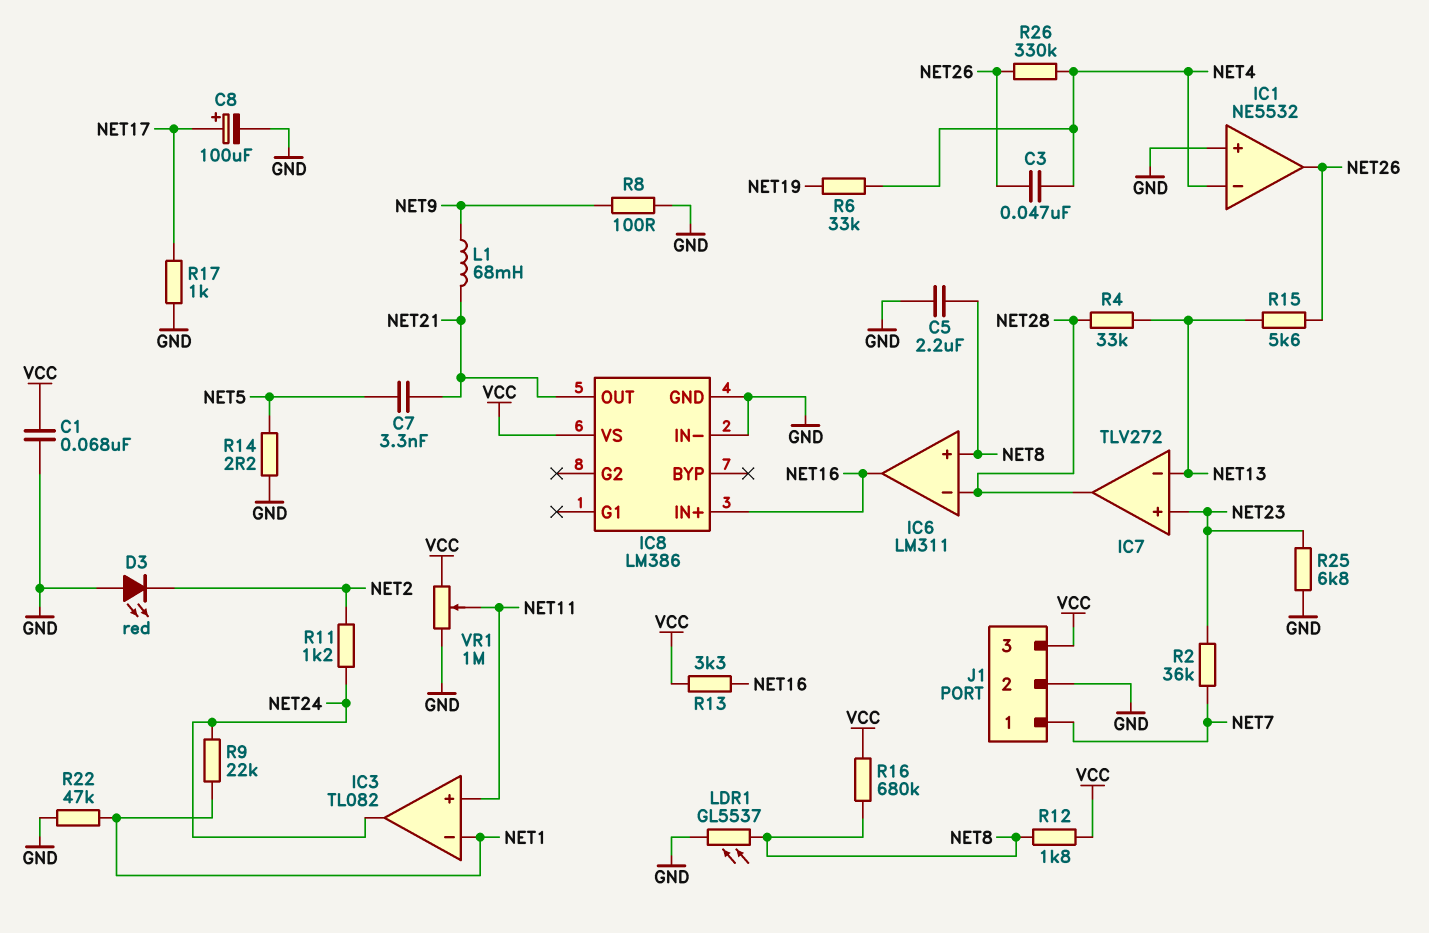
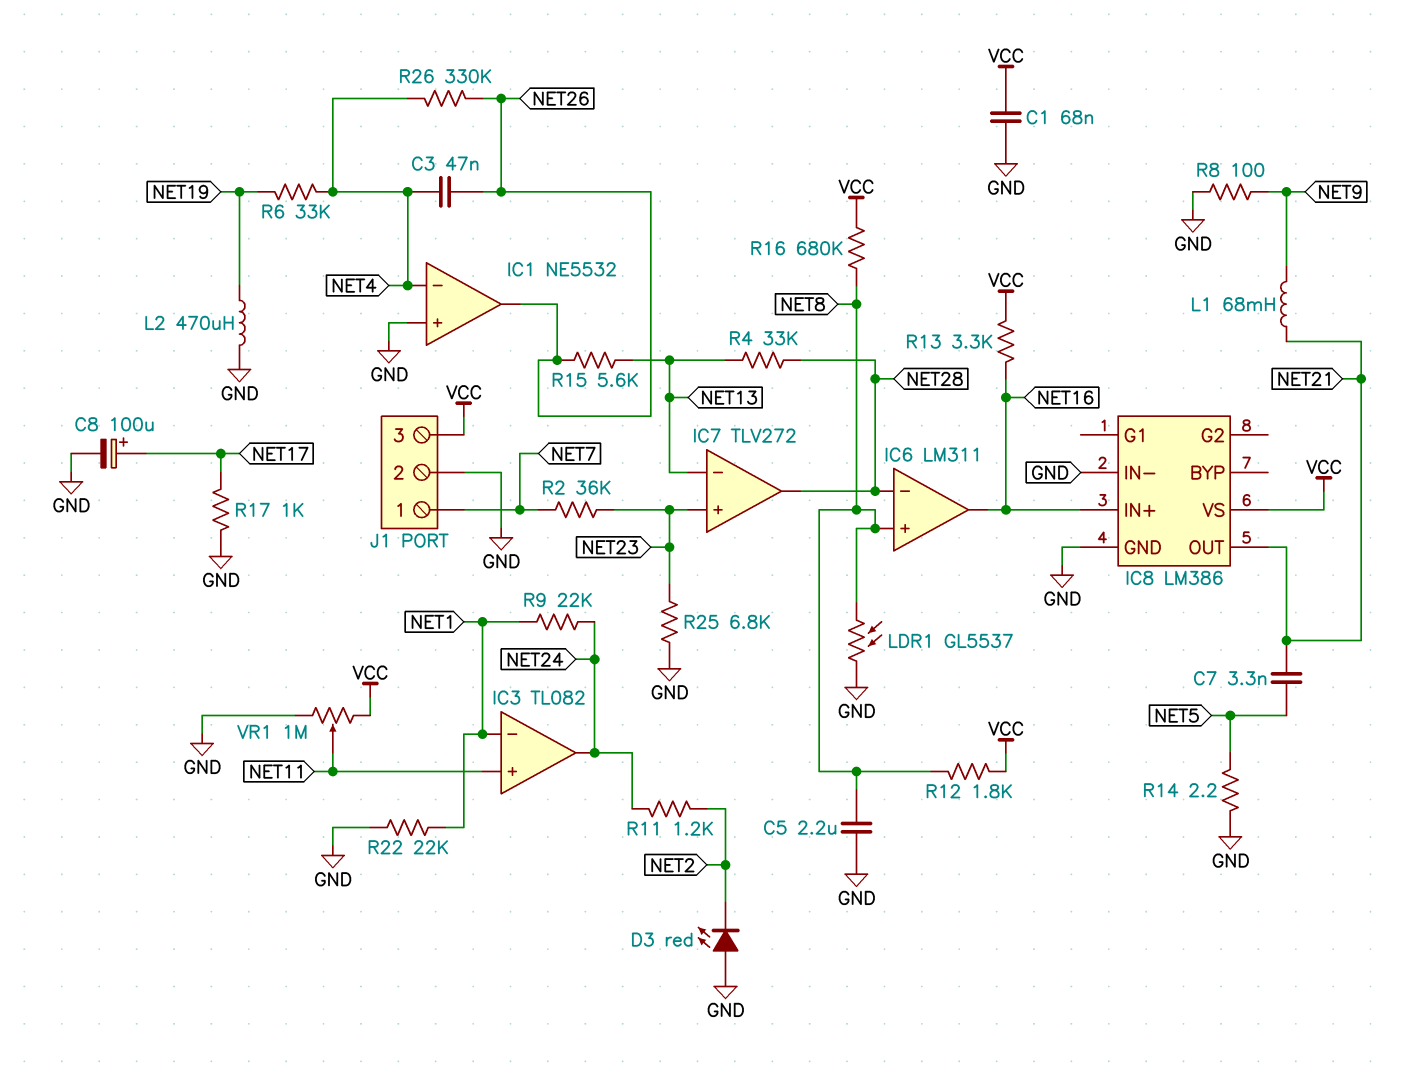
L2: none -> 470uH (GND, NET19)
R22: 47k (GND, NET1) -> 22k (GND, NET1)

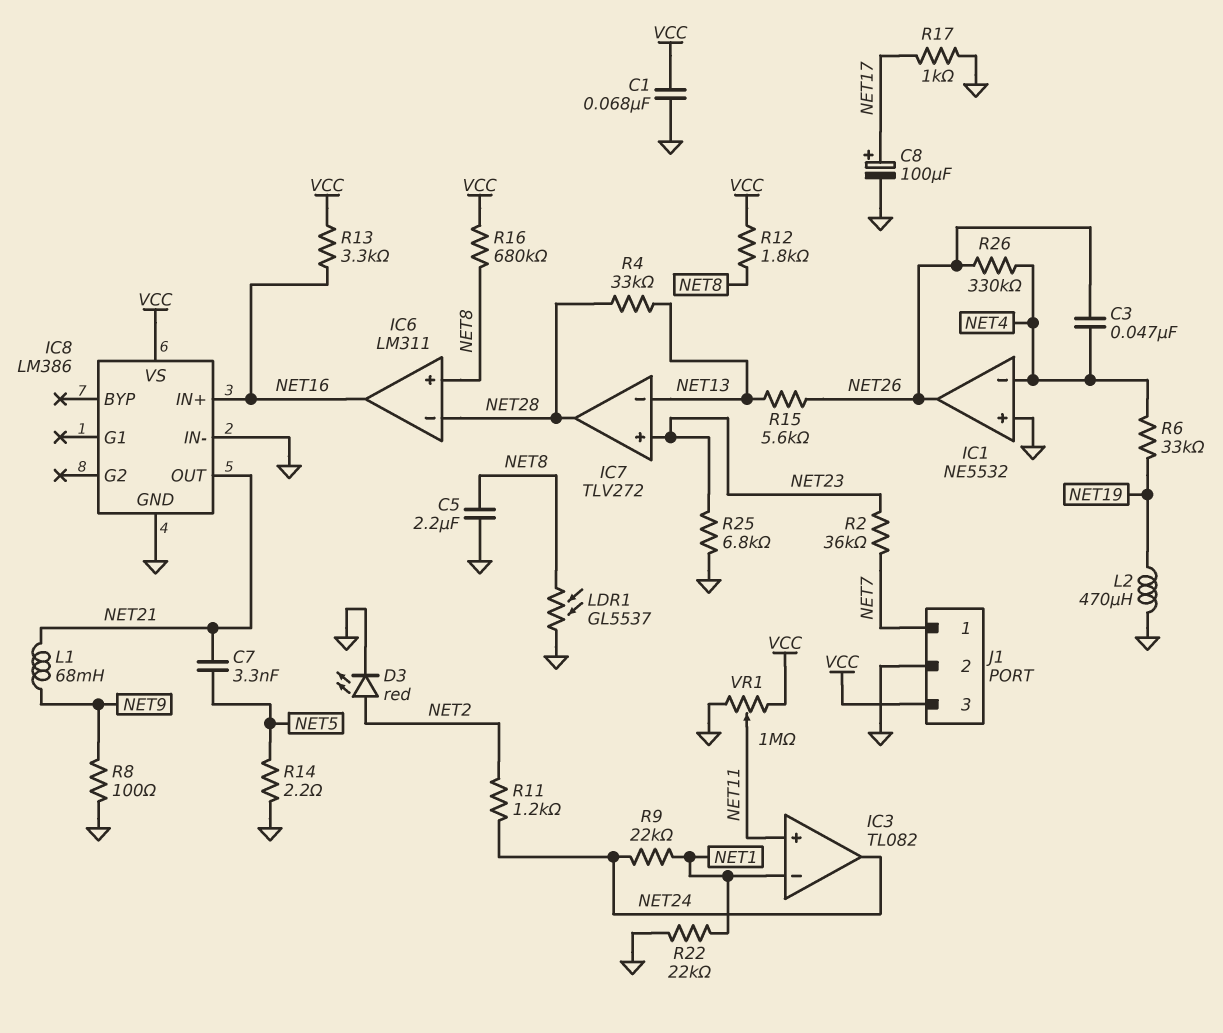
D3: LED red (A GND, K NET2) -> LED red (A NET2, K GND)

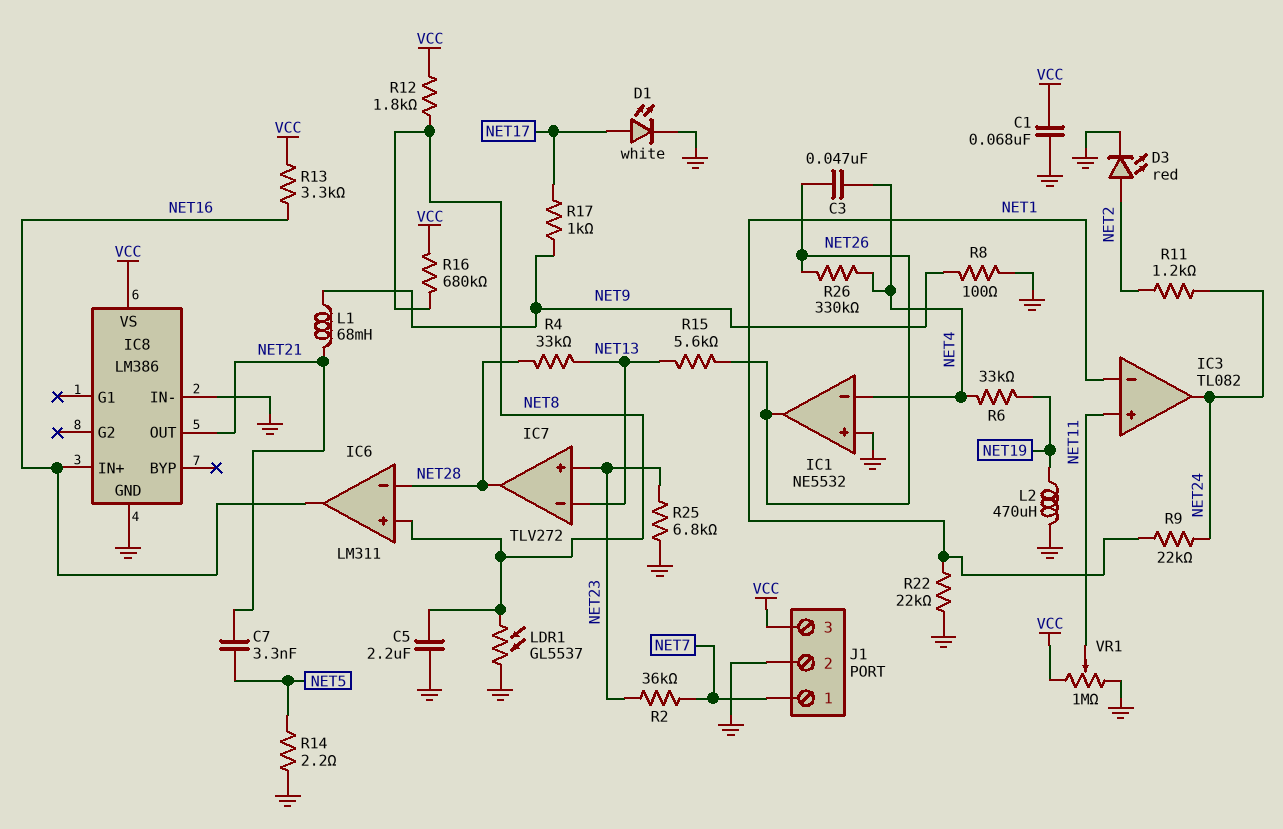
C8: 100uF (plus NET17, minus GND) -> none
D1: none -> LED white (A NET17, K GND)
R17: 1k (GND, NET17) -> 1k (NET9, NET17)

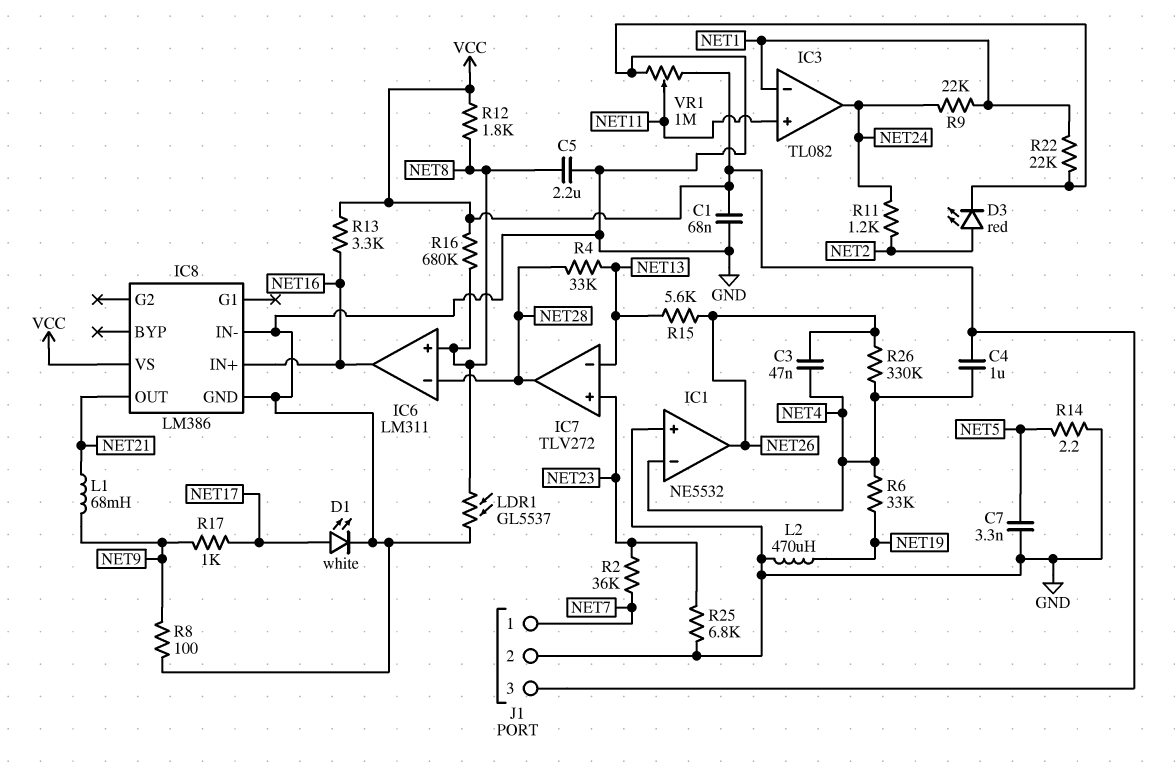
C4: none -> 1uF (NET4, VCC)
C7: 3.3nF (NET5, NET21) -> 3.3nF (GND, NET5)

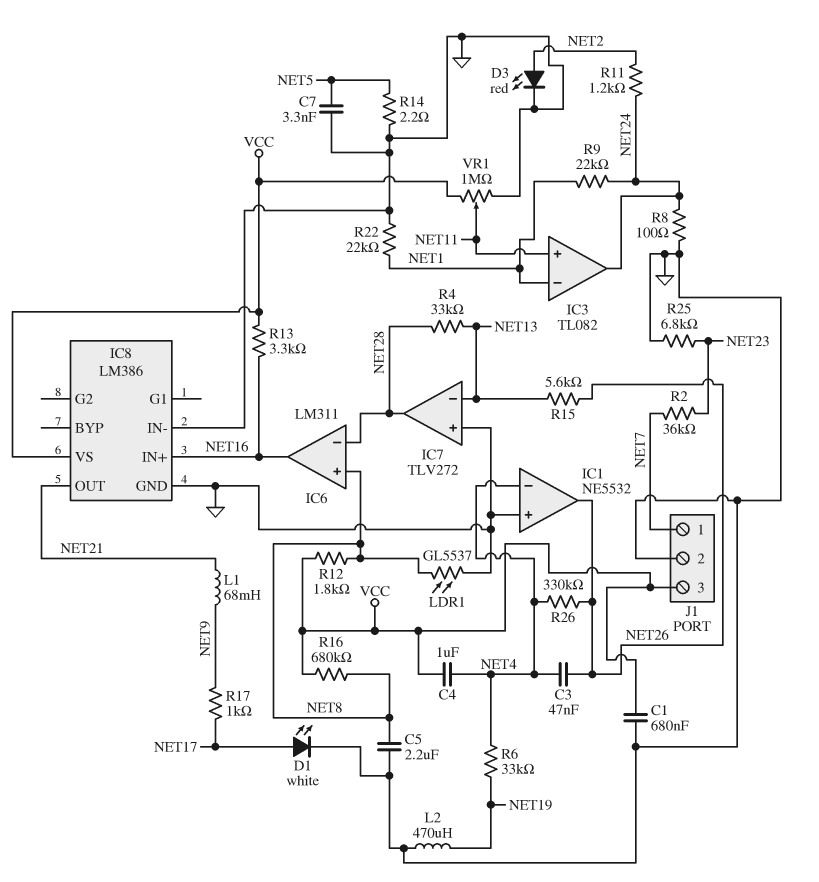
C1: 68nF (GND, VCC) -> 680nF (GND, VCC)
IC7 pin in+: NET23 -> GND
R8: 100 (GND, NET9) -> 100 (GND, NET24)

